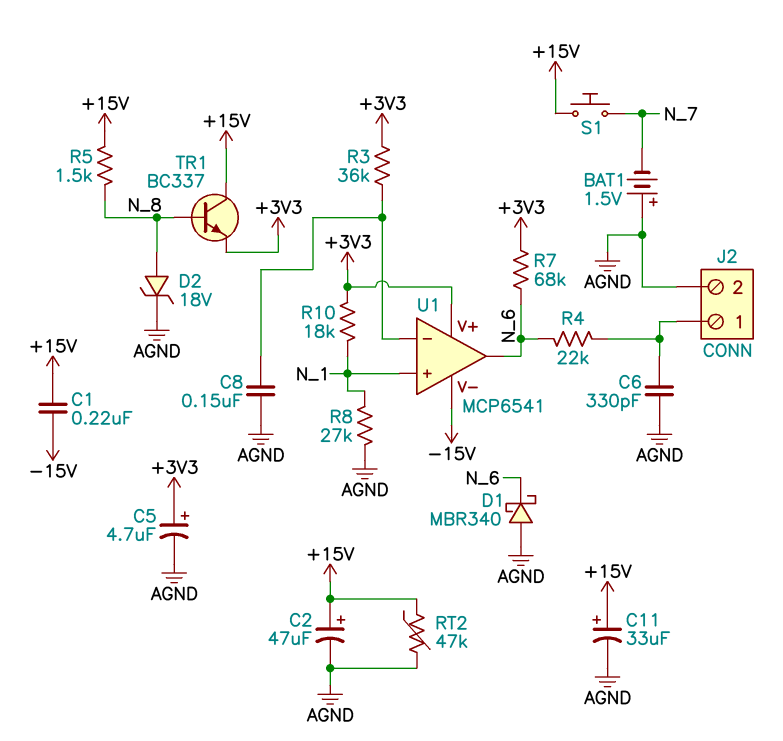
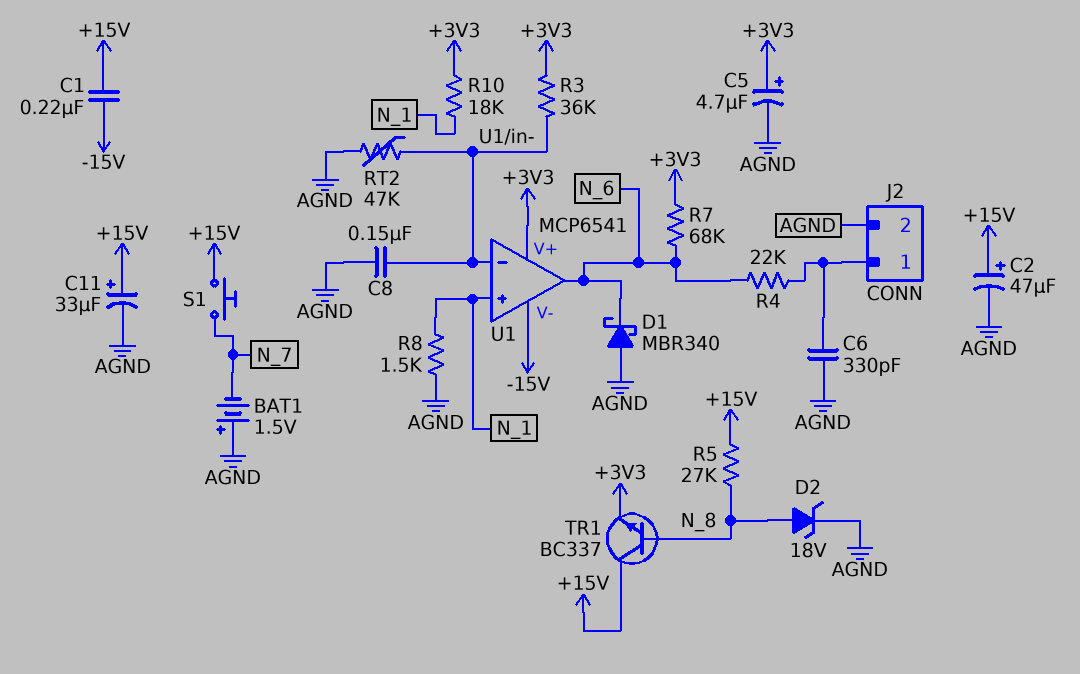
R5: 1.5k (+15V, N_8) -> 27k (+15V, N_8)
R8: 27k (AGND, N_1) -> 1.5k (AGND, N_1)
RT2: 47k (+15V, AGND) -> 47k (AGND, U1/in-)

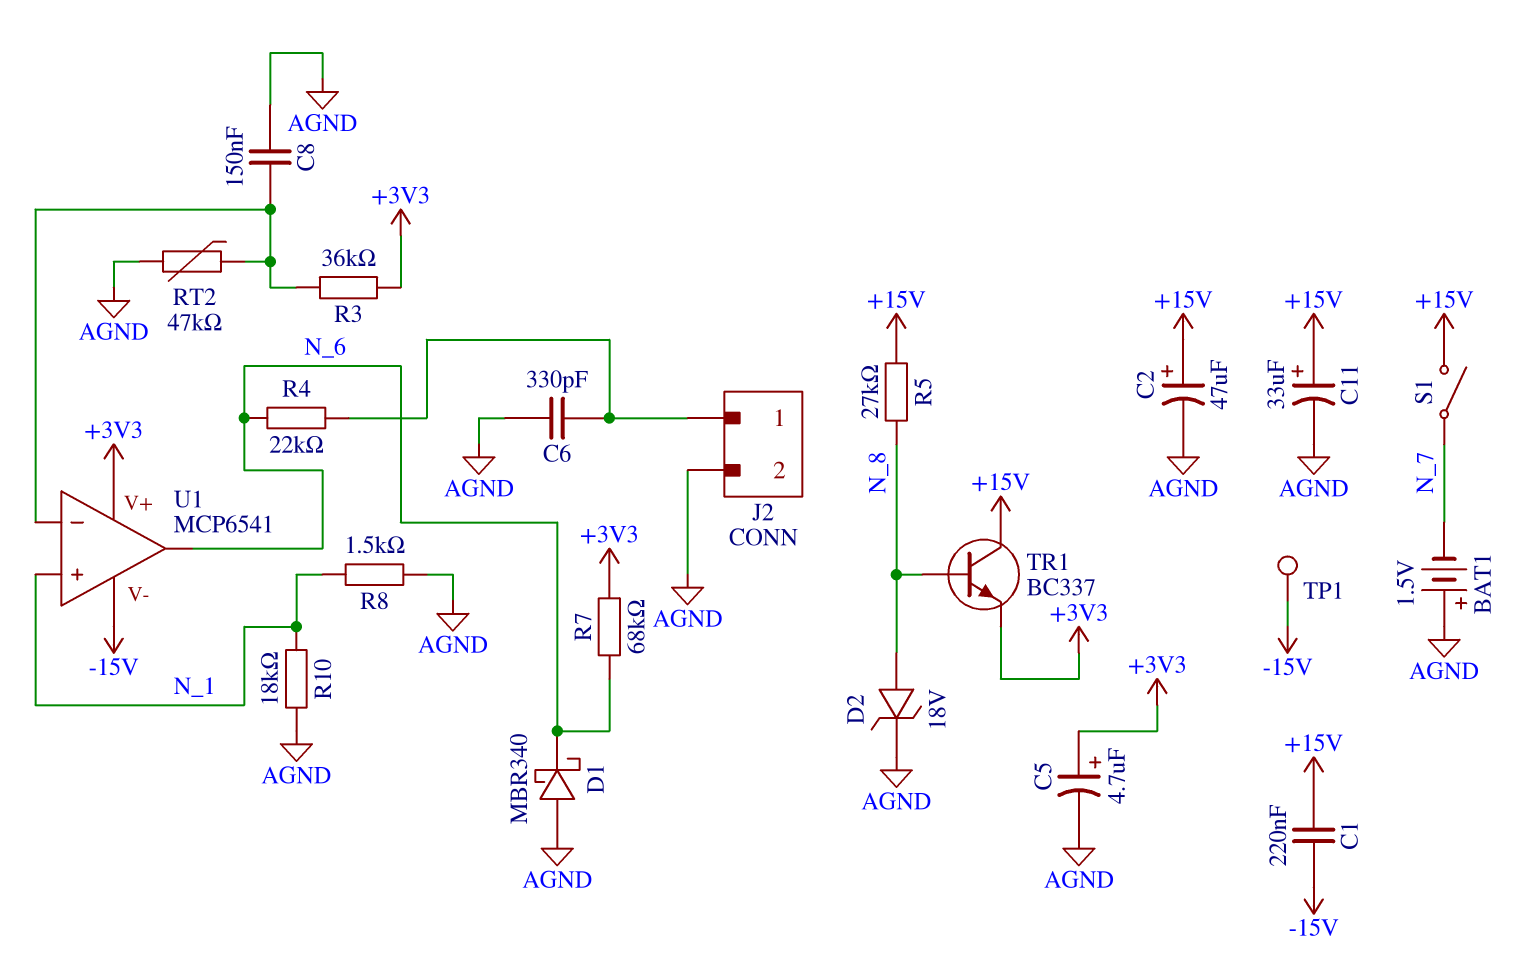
R10: 18k (+3V3, N_1) -> 18k (AGND, N_1)
S1: button (+15V, N_7) -> switch (+15V, N_7)
TP1: none -> test point (-15V)

